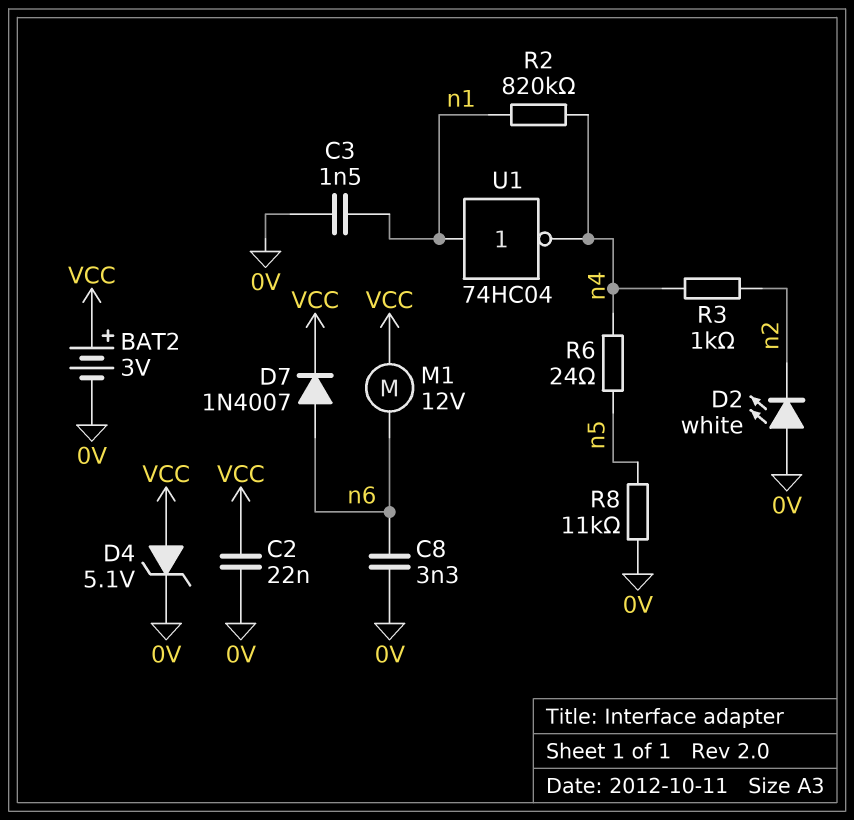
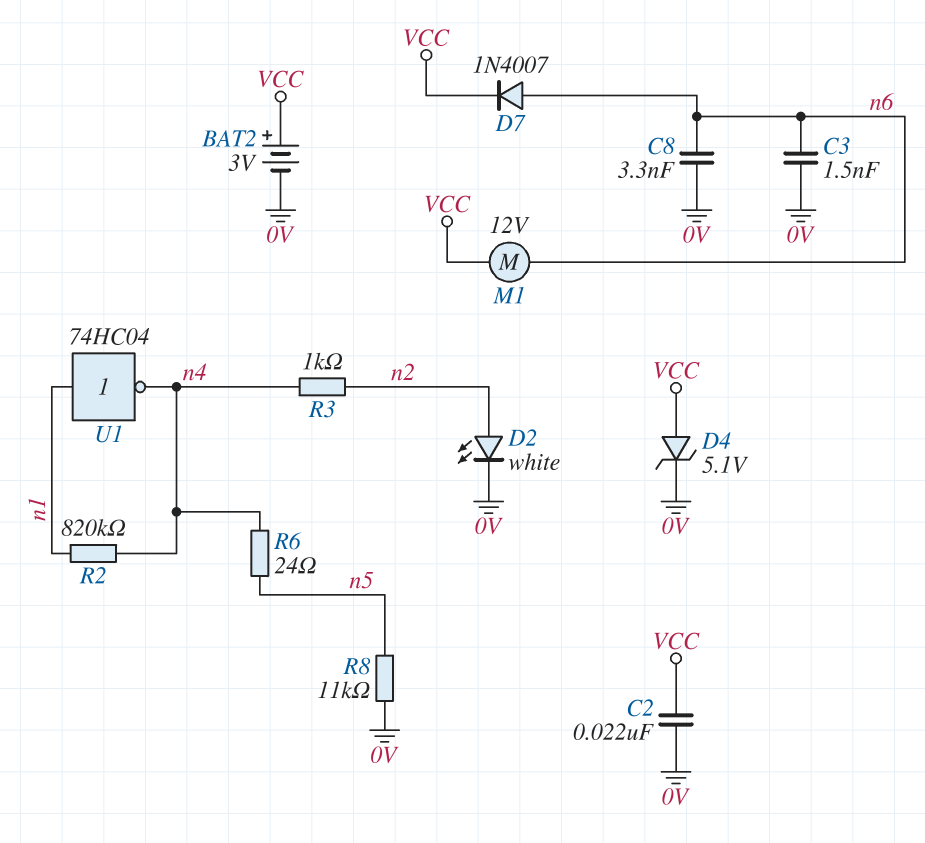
C3: 1.5nF (0V, n1) -> 1.5nF (0V, n6)
D2: LED white (A 0V, K n2) -> LED white (A n2, K 0V)

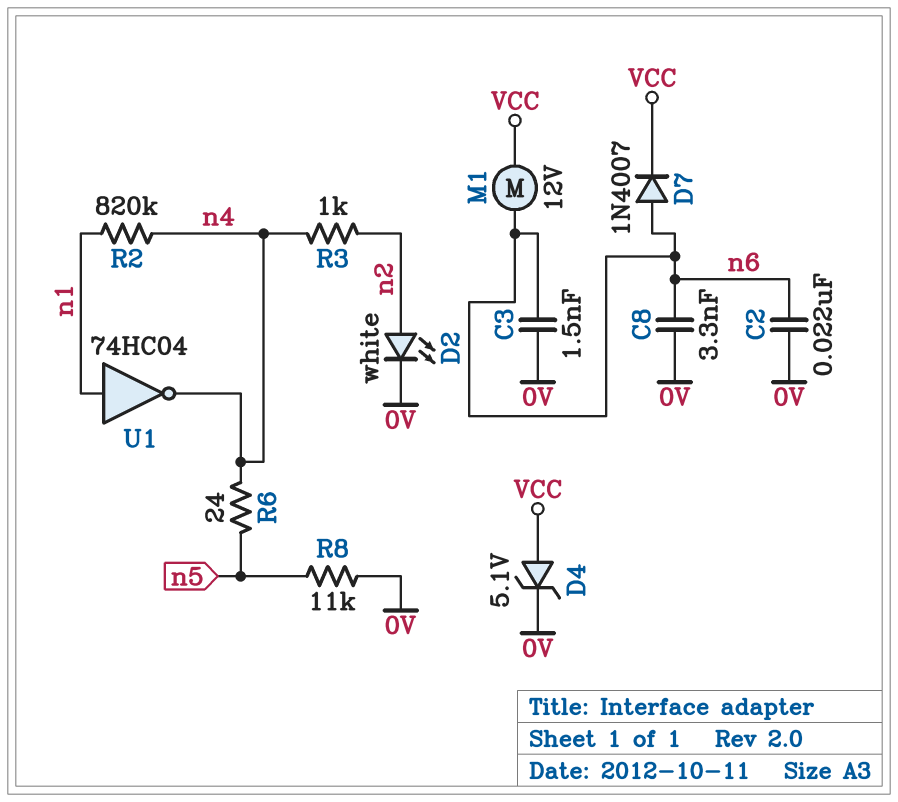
BAT2: 3V (plus VCC, minus 0V) -> none
C2: 22nF (0V, VCC) -> 22nF (0V, n6)

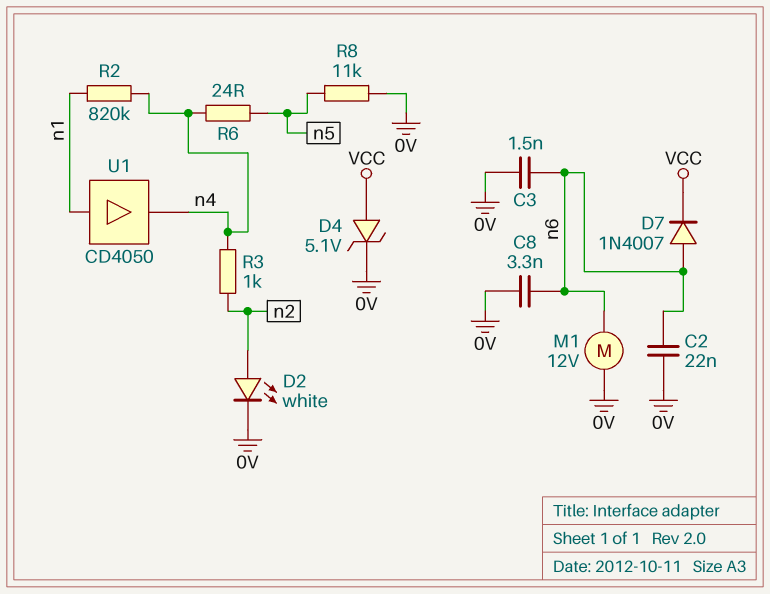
M1: motor 12V (VCC, n6) -> motor 12V (0V, n6)
U1: NOT 74HC04 (in n1, out n4) -> buffer CD4050 (in n1, out n4)

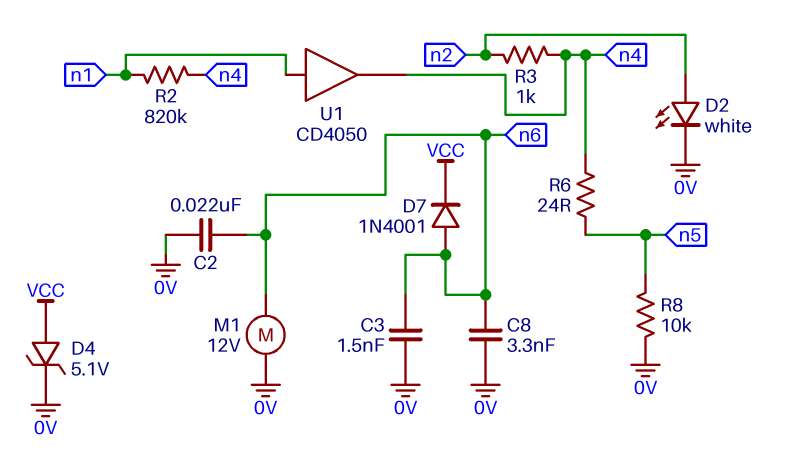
D7: diode 1N4007 (A n6, K VCC) -> diode 1N4001 (A n6, K VCC)
R8: 11k (0V, n5) -> 10k (0V, n5)

